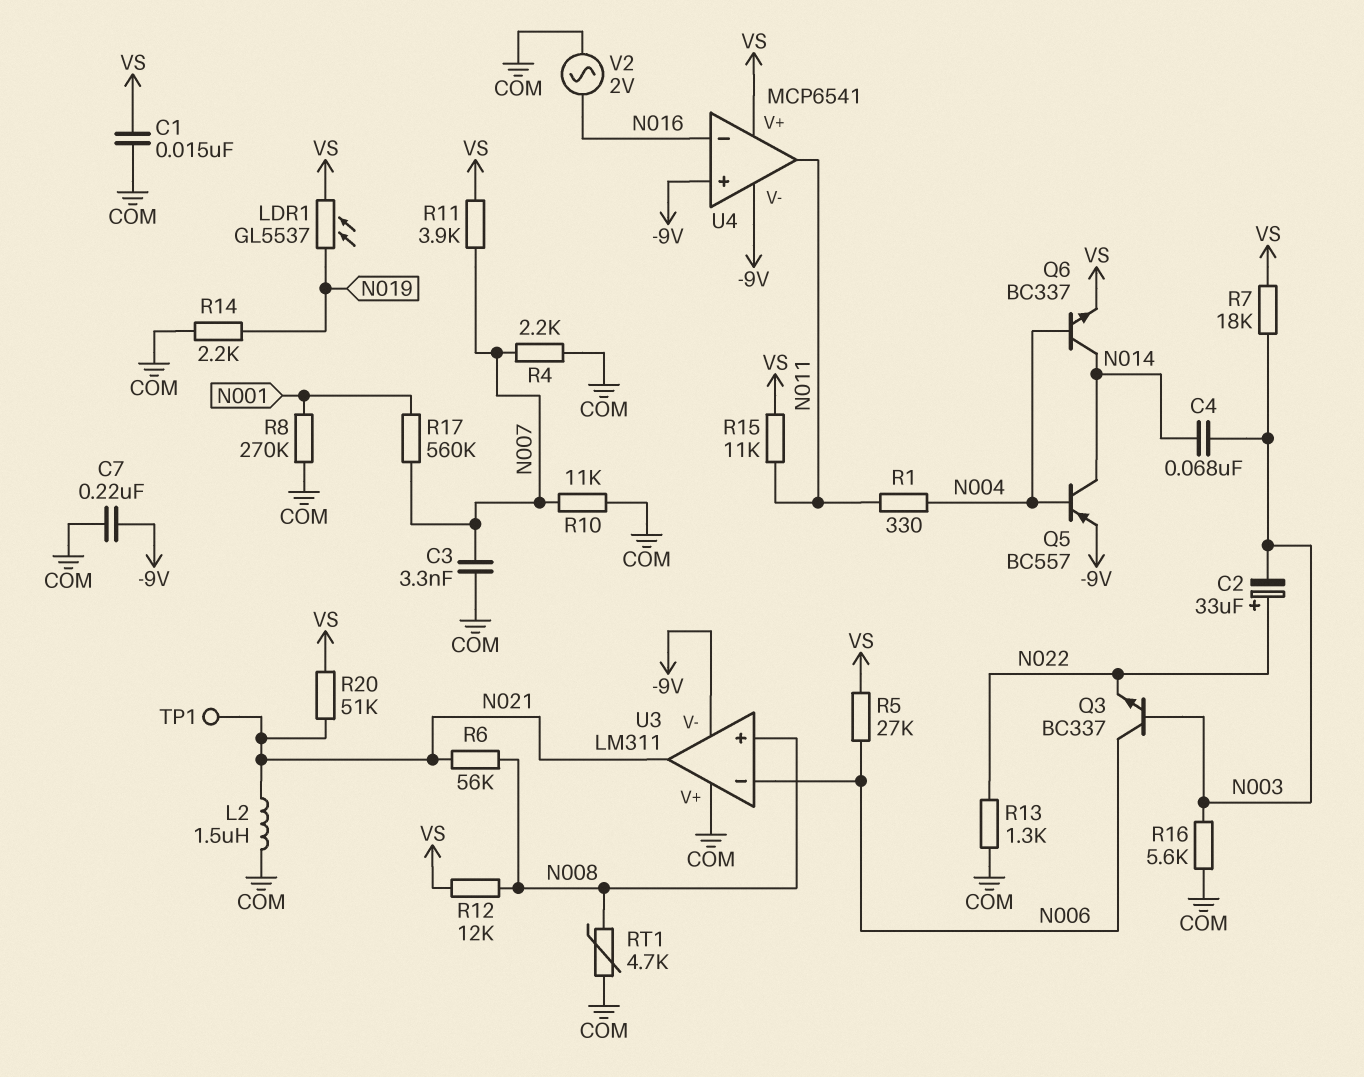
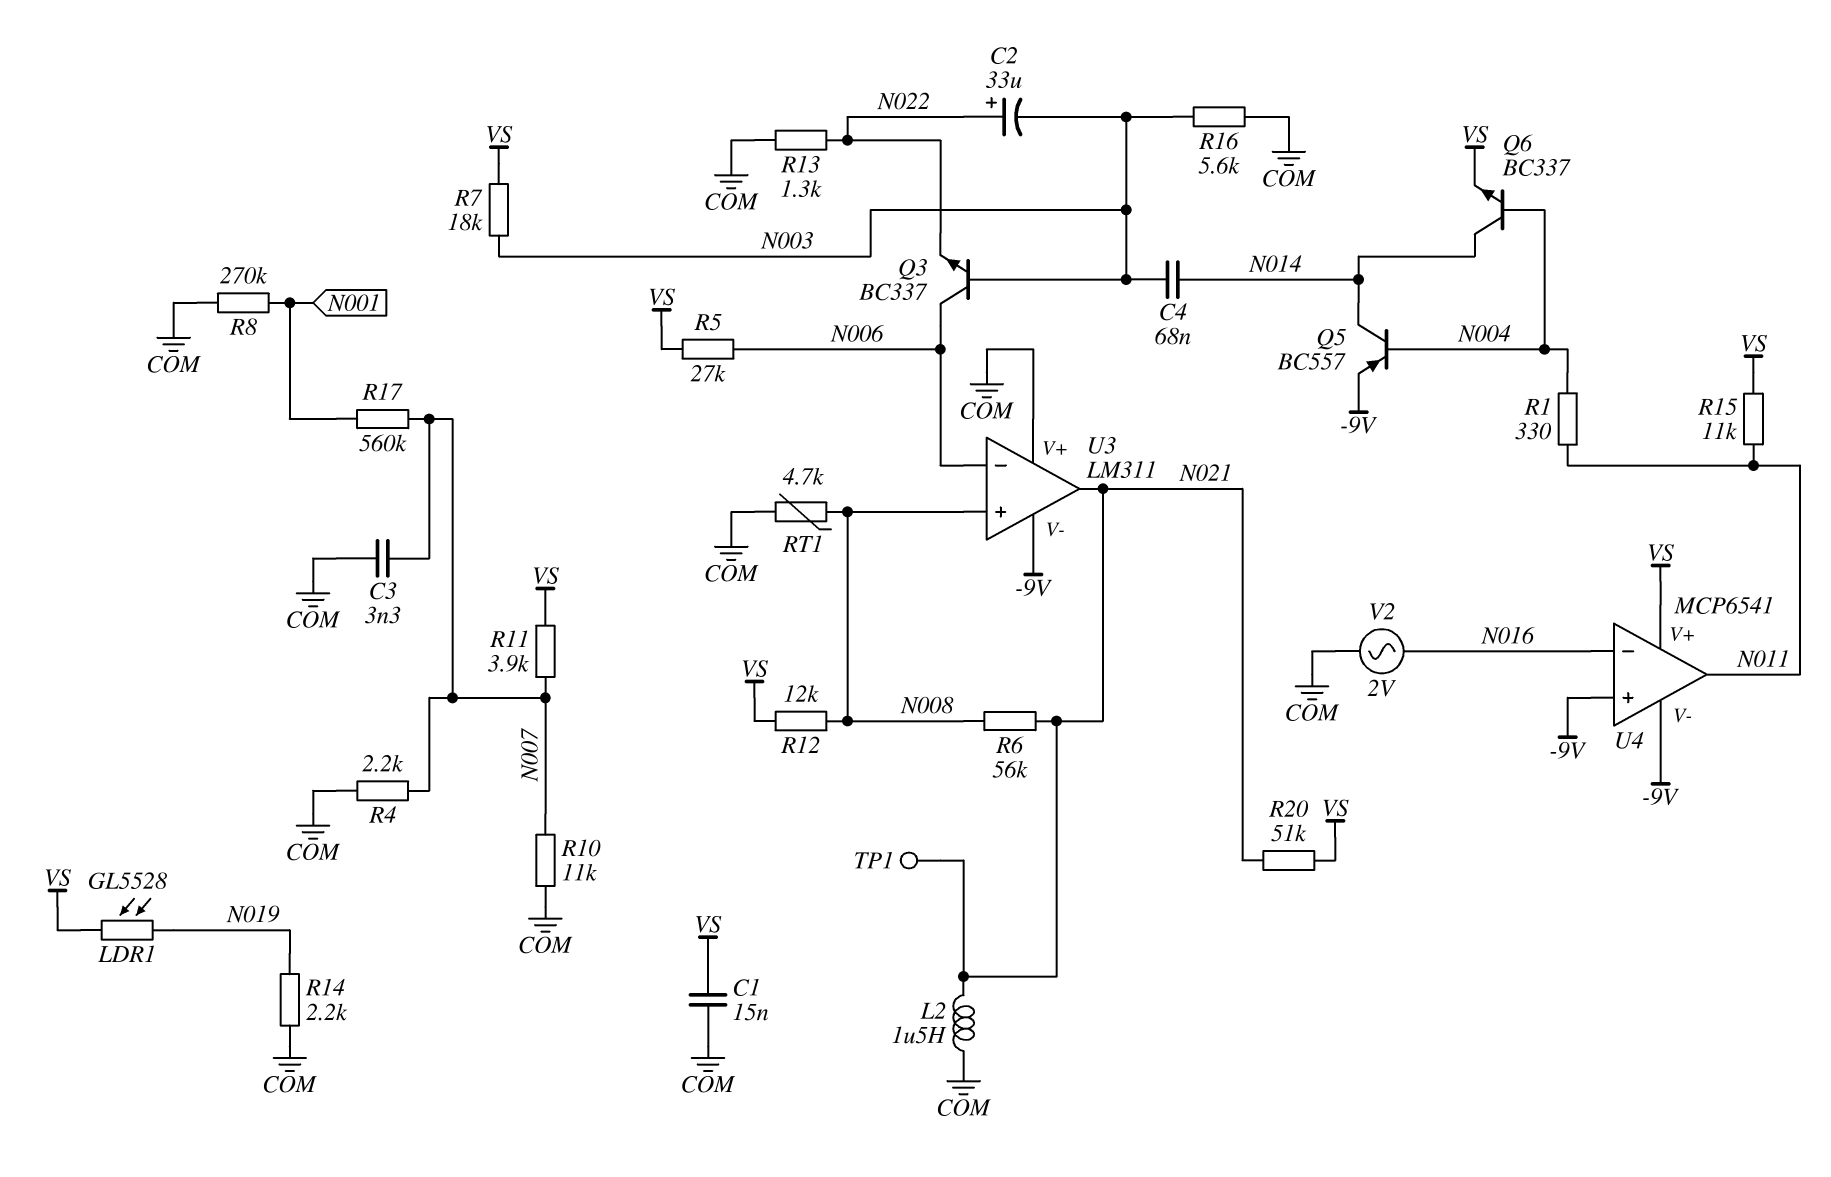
C7: 220nF (-9V, COM) -> none
LDR1: GL5537 (N019, VS) -> GL5528 (N019, VS)

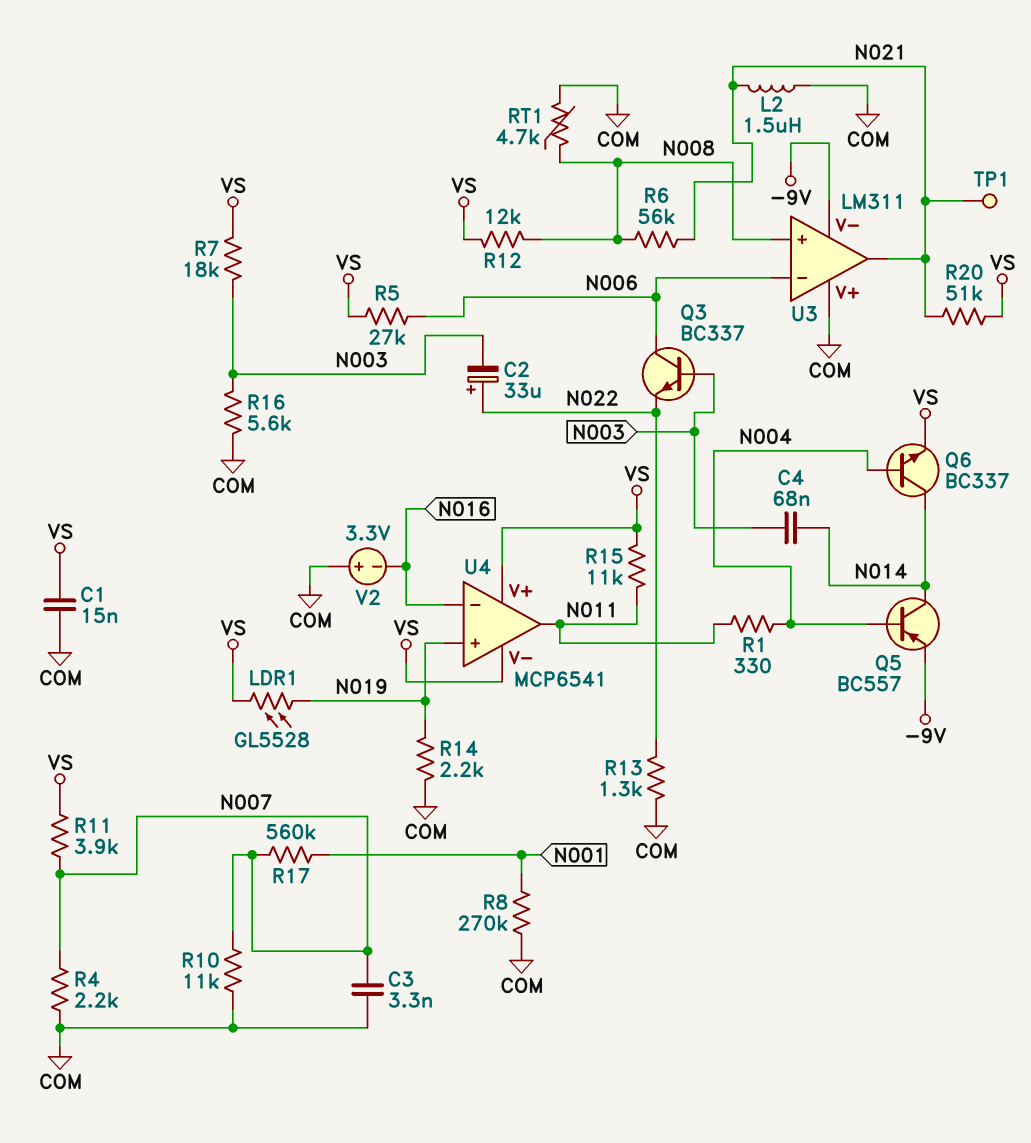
U4 pin V-: -9V -> VS
U4 pin in+: -9V -> N019
V2: AC 2V (COM, N016) -> 3.3V (plus COM, minus N016)

